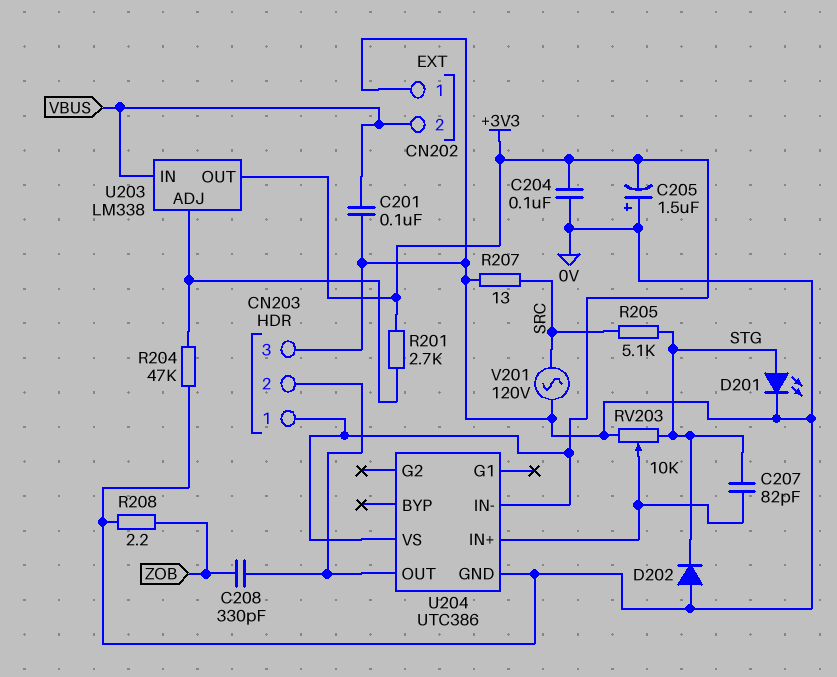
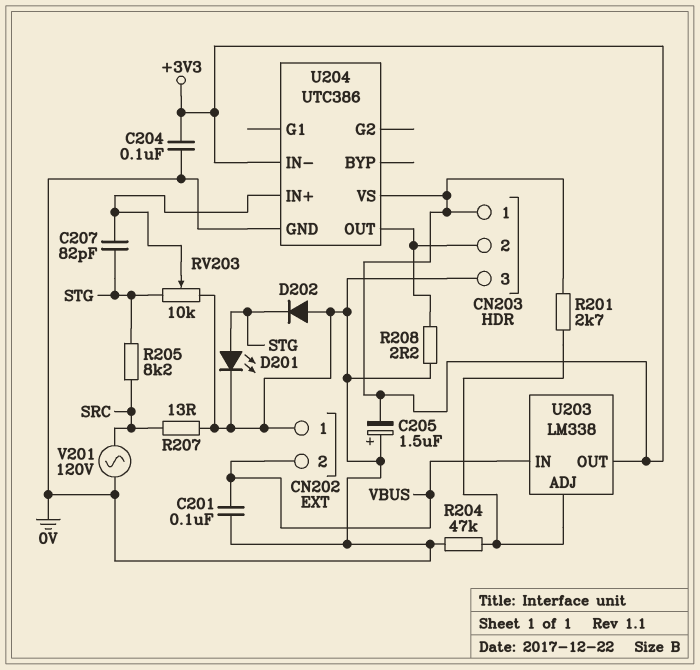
C208: 330pF (CN203/2, ZOB) -> none
R205: 5.1k (SRC, STG) -> 8.2k (SRC, STG)
R208: 2.2 (0V, ZOB) -> 2.2 (0V, CN203/2)

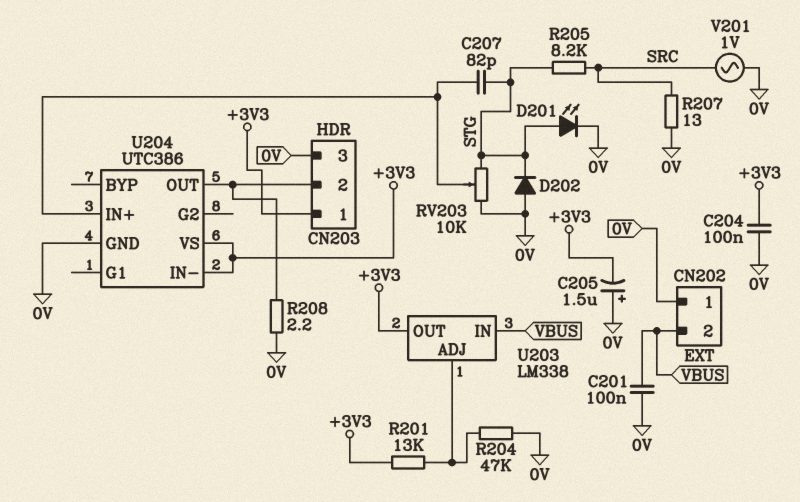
R201: 2.7k (+3V3, U203/ADJ) -> 13k (+3V3, U203/ADJ)
V201: AC 120V (0V, SRC) -> AC 1V (0V, SRC)

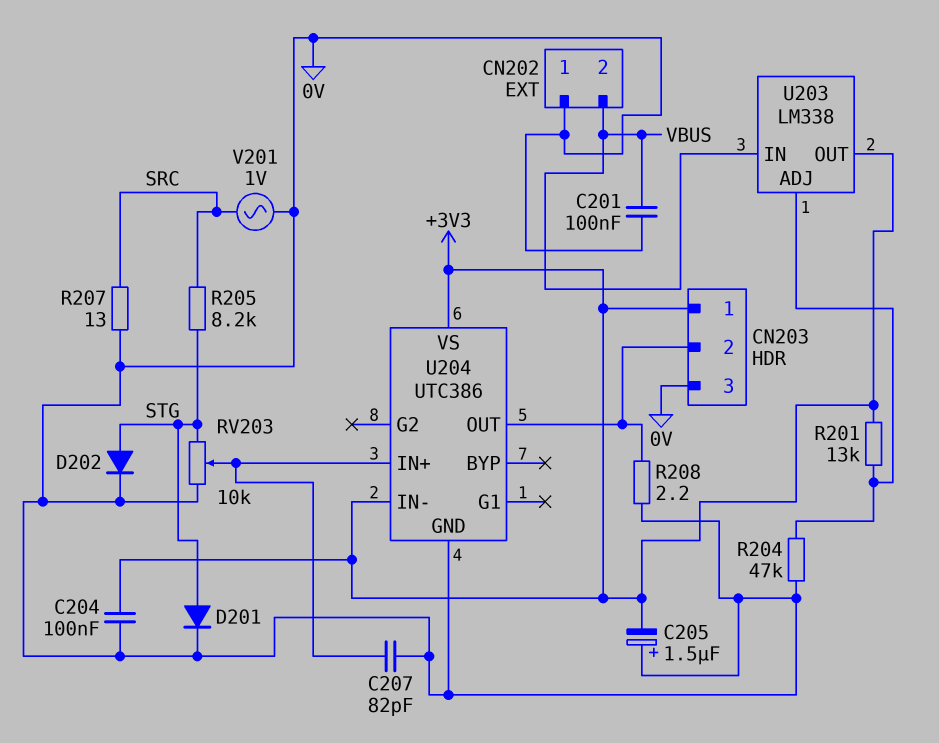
C207: 82pF (STG, U204/IN+) -> 82pF (0V, U204/IN+)
D201: LED (A STG, K 0V) -> diode (A STG, K 0V)
D202: diode (A 0V, K STG) -> diode (A STG, K 0V)

